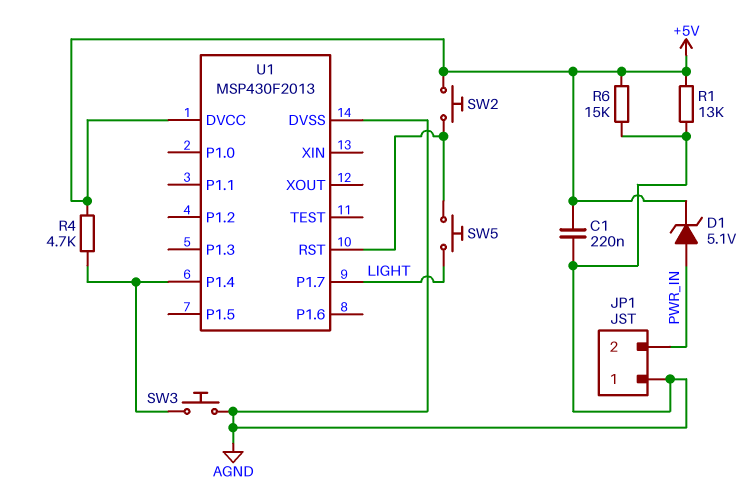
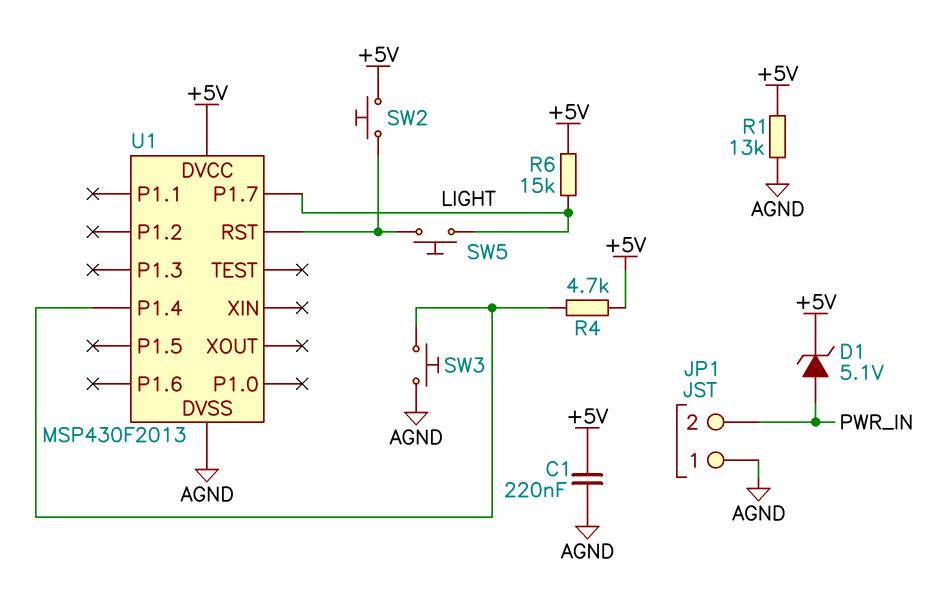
R6: 15k (+5V, AGND) -> 15k (+5V, LIGHT)

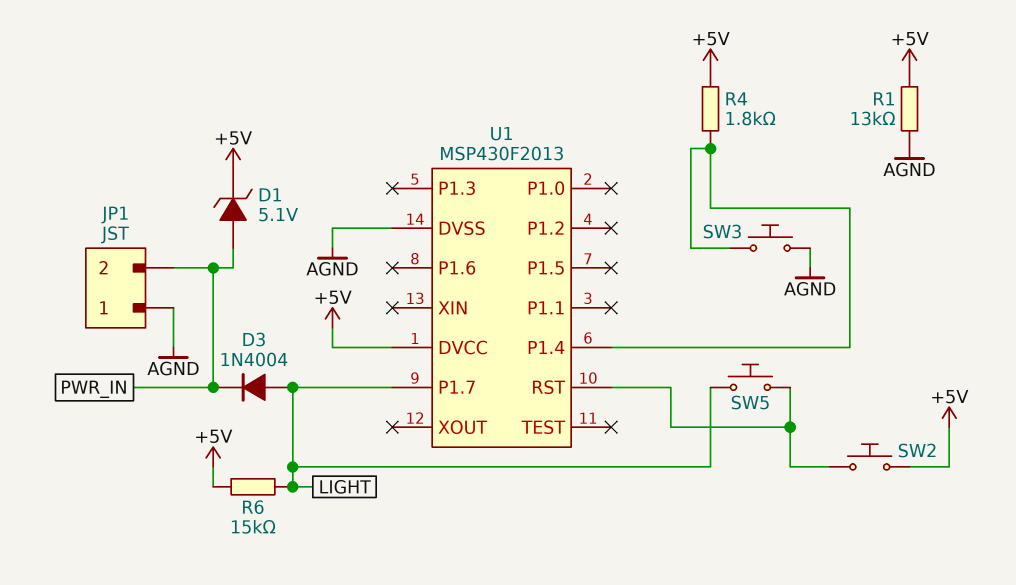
C1: 220nF (+5V, AGND) -> none
D3: none -> diode 1N4004 (A LIGHT, K PWR_IN)
R4: 4.7k (+5V, U1/P1.4) -> 1.8k (+5V, U1/P1.4)

